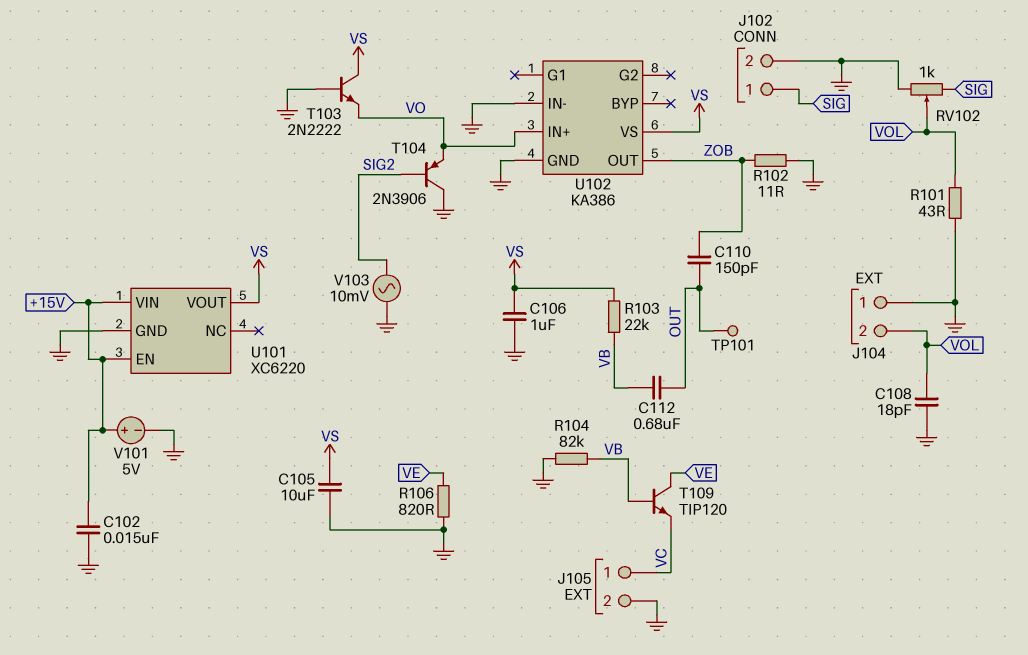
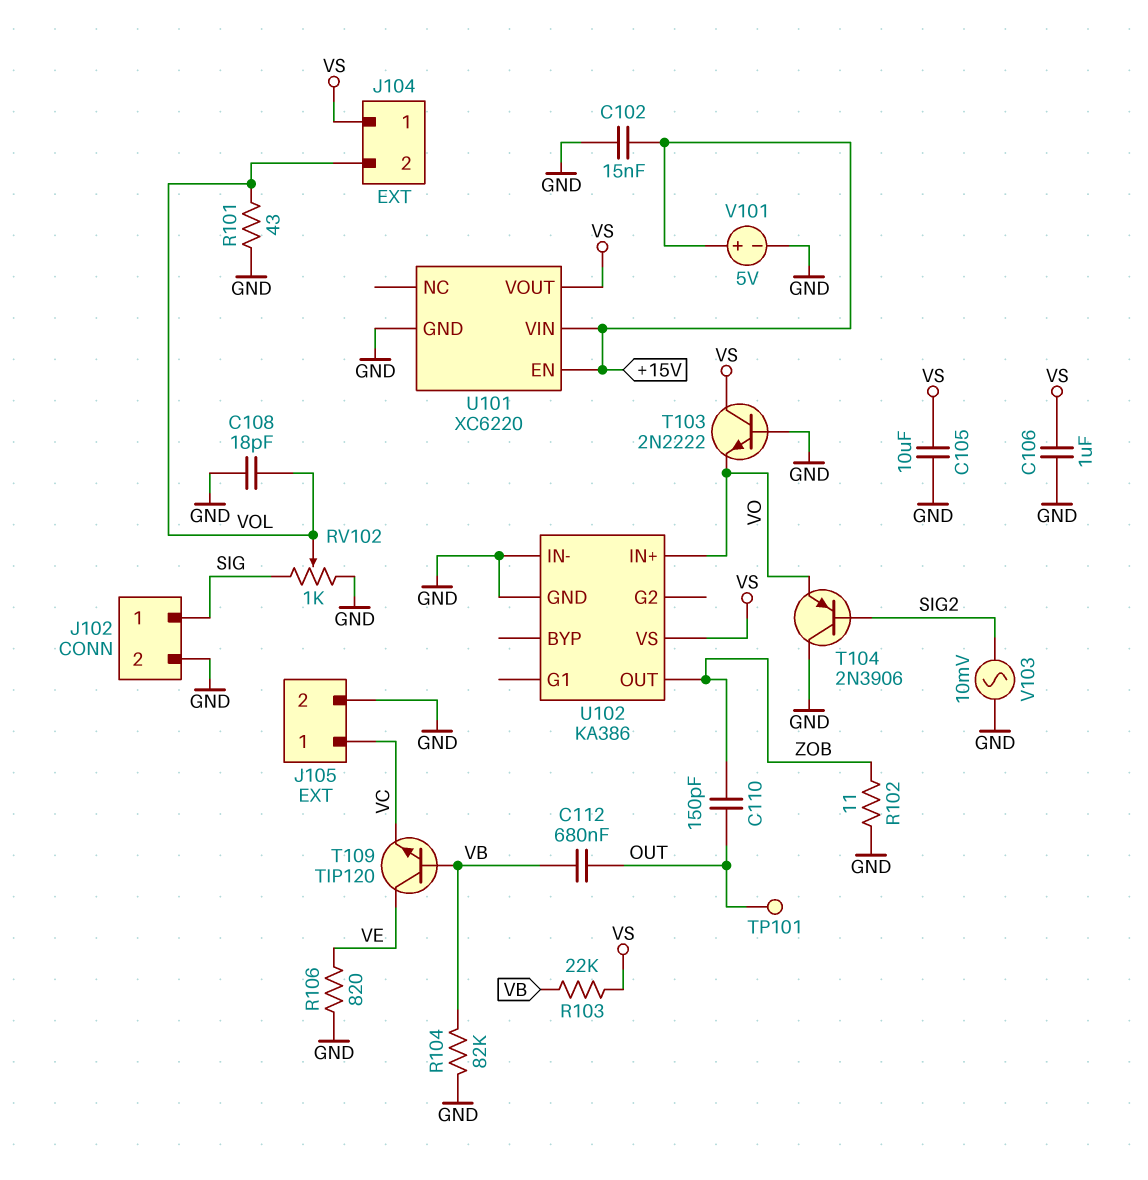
J104 pin 1: GND -> VS

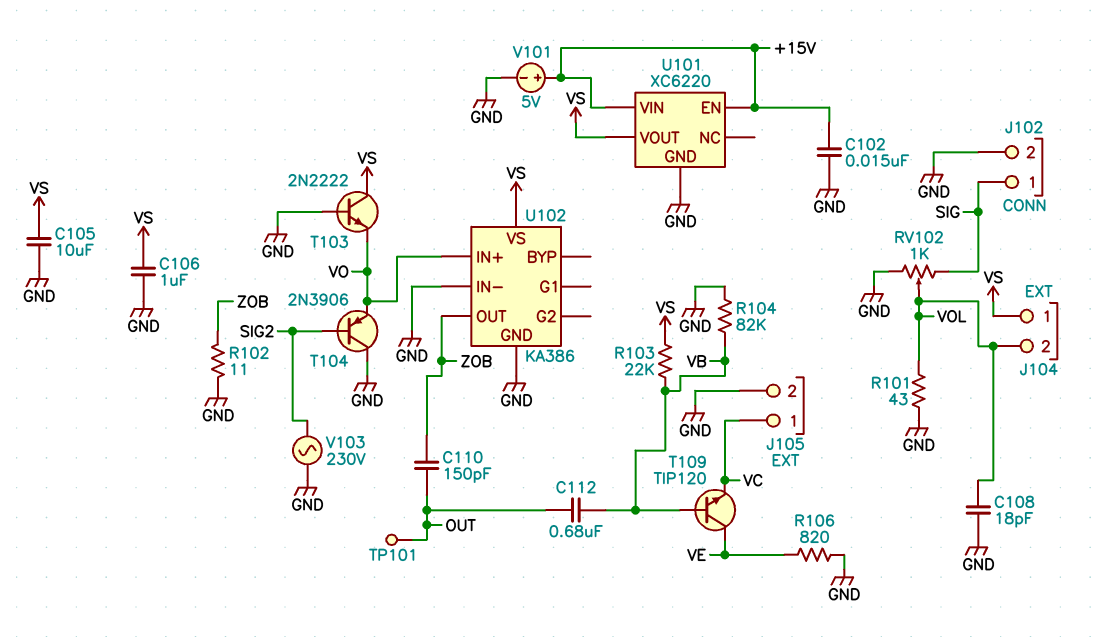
V103: AC 10mV (GND, SIG2) -> AC 230V (GND, SIG2)

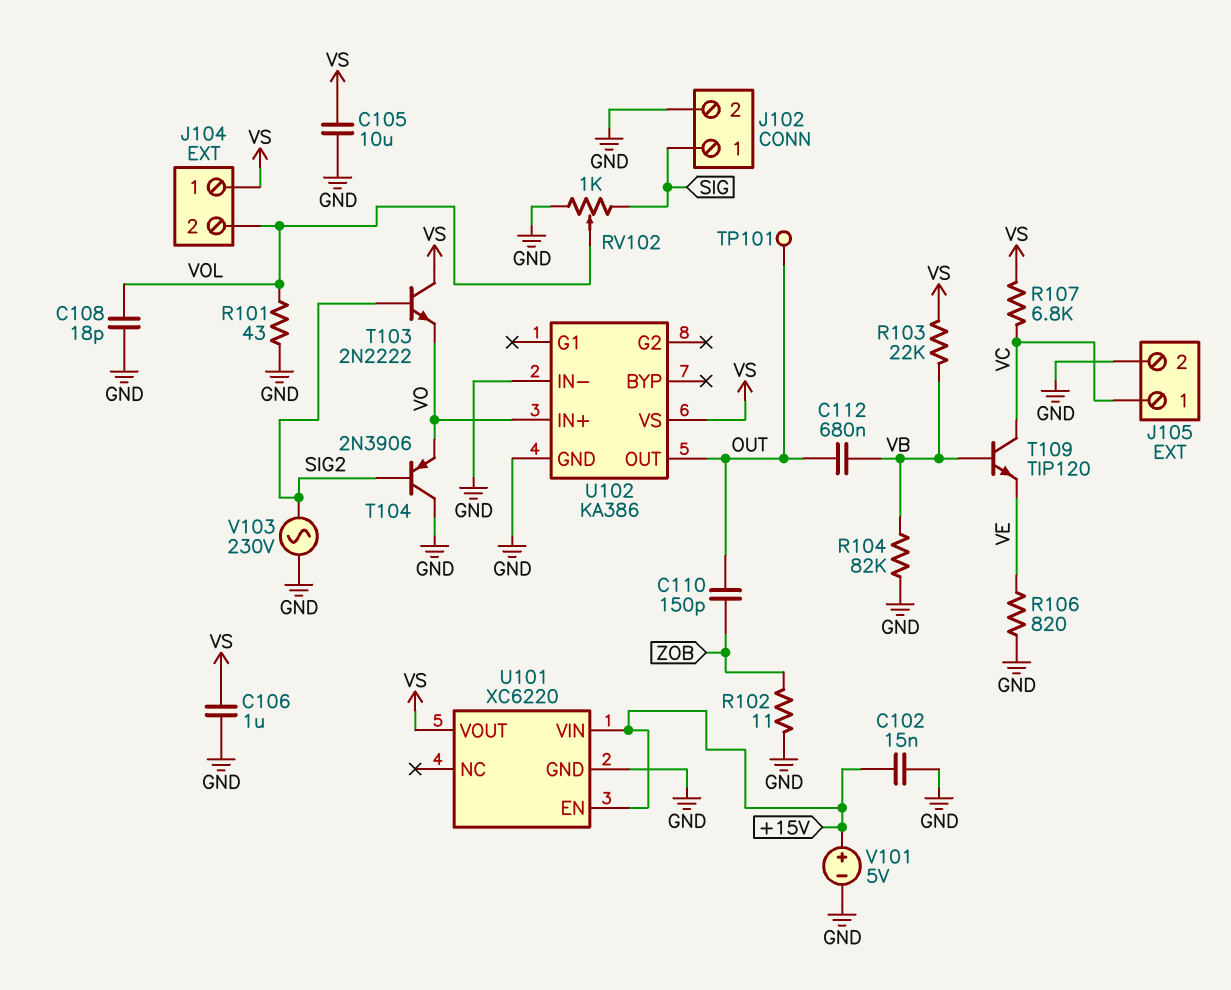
R107: none -> 6.8k (VC, VS)
T103: NPN 2N2222 (B GND, C VS, E VO) -> NPN 2N2222 (B SIG2, C VS, E VO)
T109: NPN TIP120 (B VB, C VE, E VC) -> NPN TIP120 (B VB, C VC, E VE)
U102 pin OUT: ZOB -> OUT

